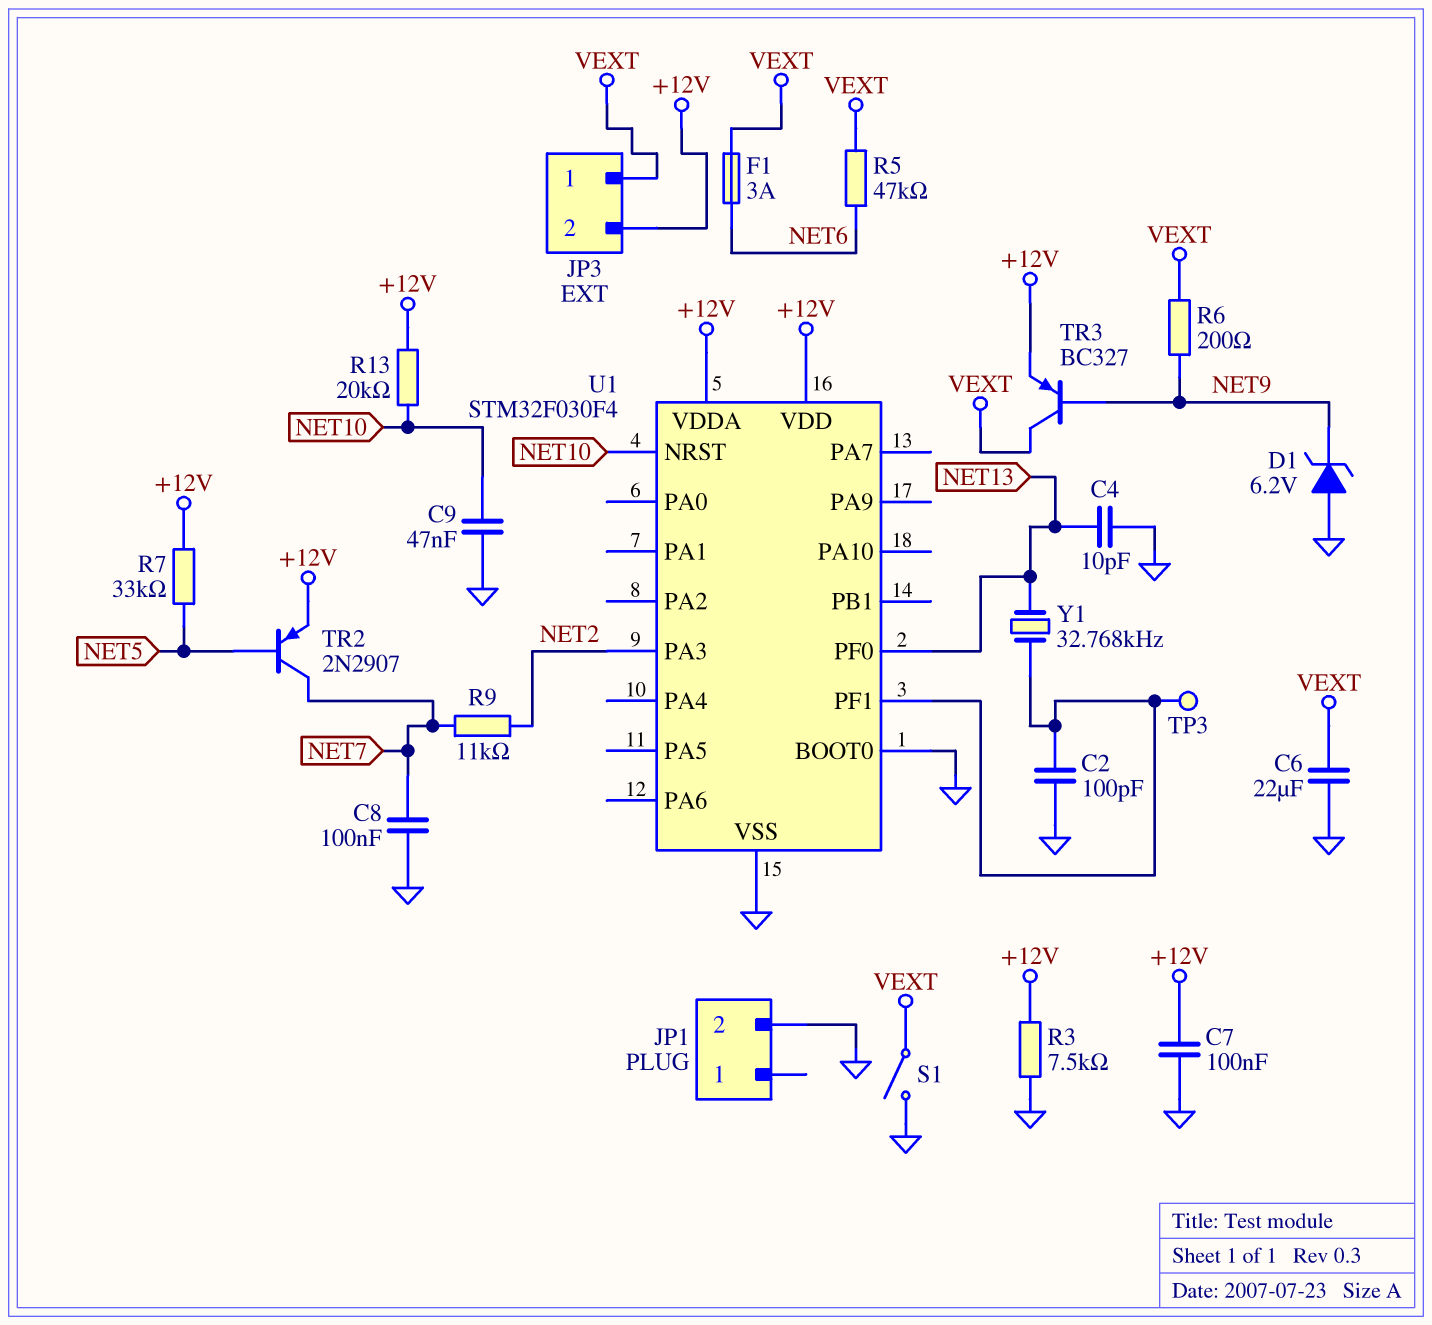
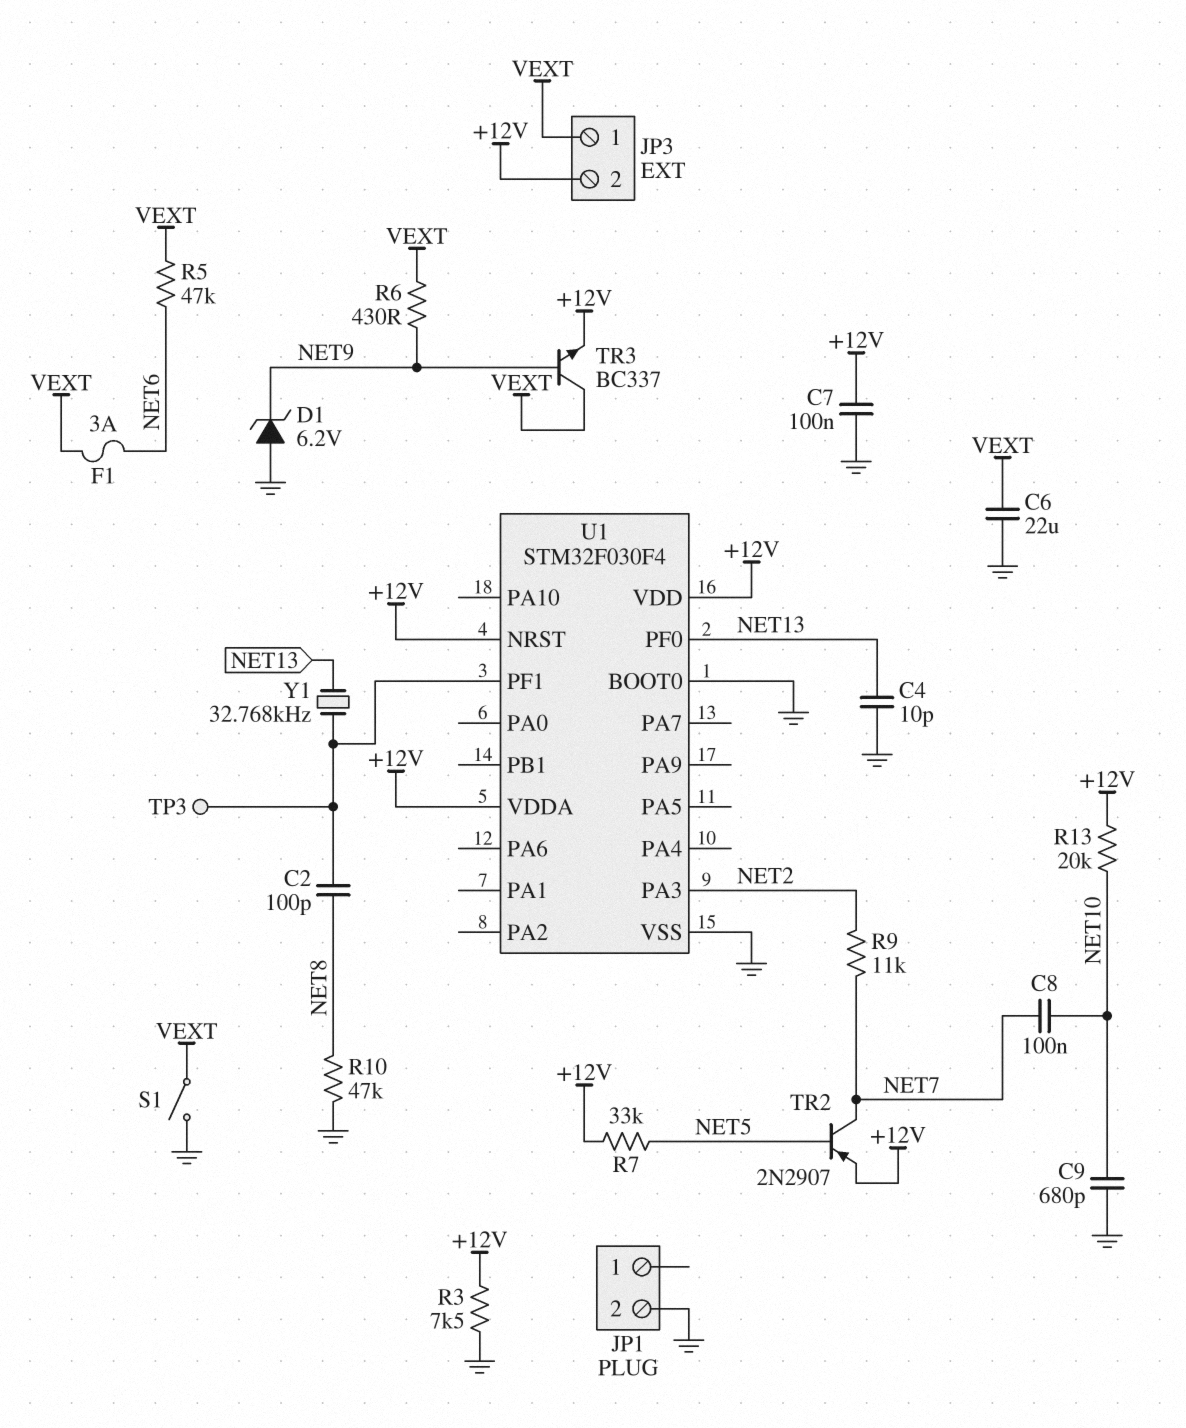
C2: 100pF (GND, U1/PF1) -> 100pF (NET8, U1/PF1)
C8: 100nF (GND, NET7) -> 100nF (NET7, NET10)
C9: 47nF (GND, NET10) -> 680pF (GND, NET10)
R6: 200 (NET9, VEXT) -> 430 (NET9, VEXT)
R10: none -> 47k (GND, NET8)
TR3: PNP BC327 (B NET9, C VEXT, E +12V) -> NPN BC337 (B NET9, C VEXT, E +12V)
U1 pin NRST: NET10 -> +12V

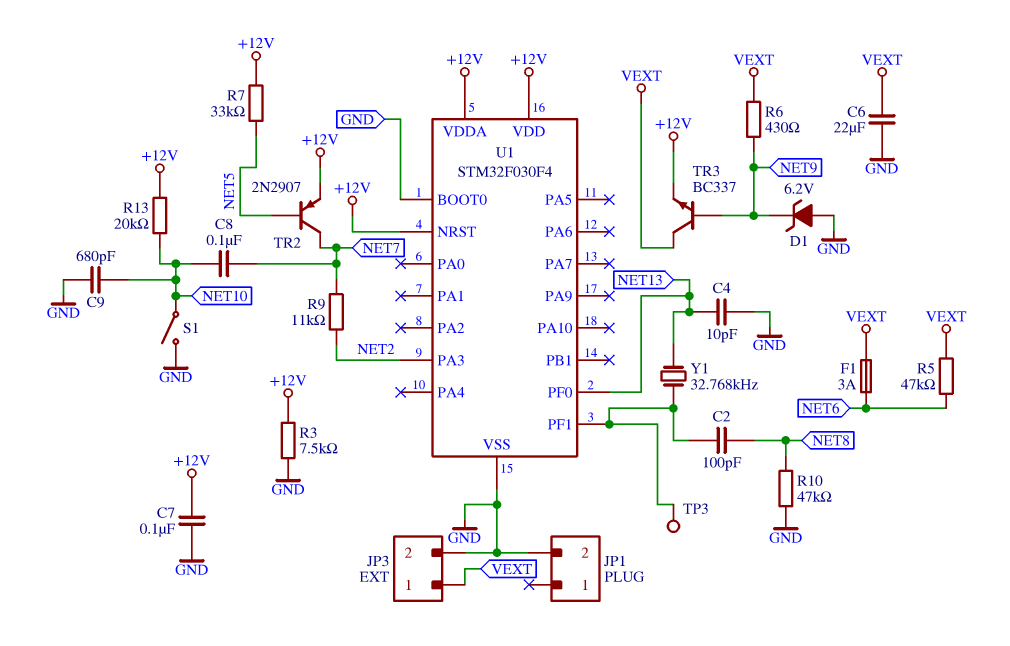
JP3 pin 2: +12V -> GND
S1: switch (GND, VEXT) -> switch (GND, NET10)

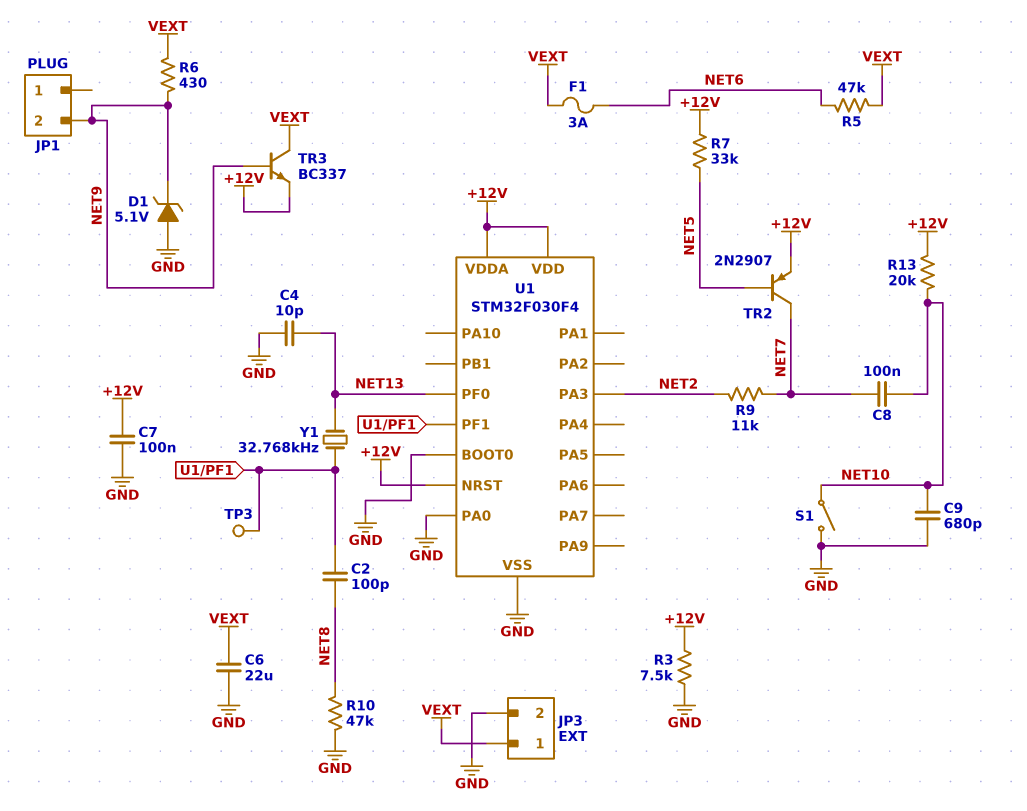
D1: zener 6.2V (A GND, K NET9) -> zener 5.1V (A GND, K NET9)
JP1 pin 2: GND -> NET9
U1 pin PA0: none -> GND

